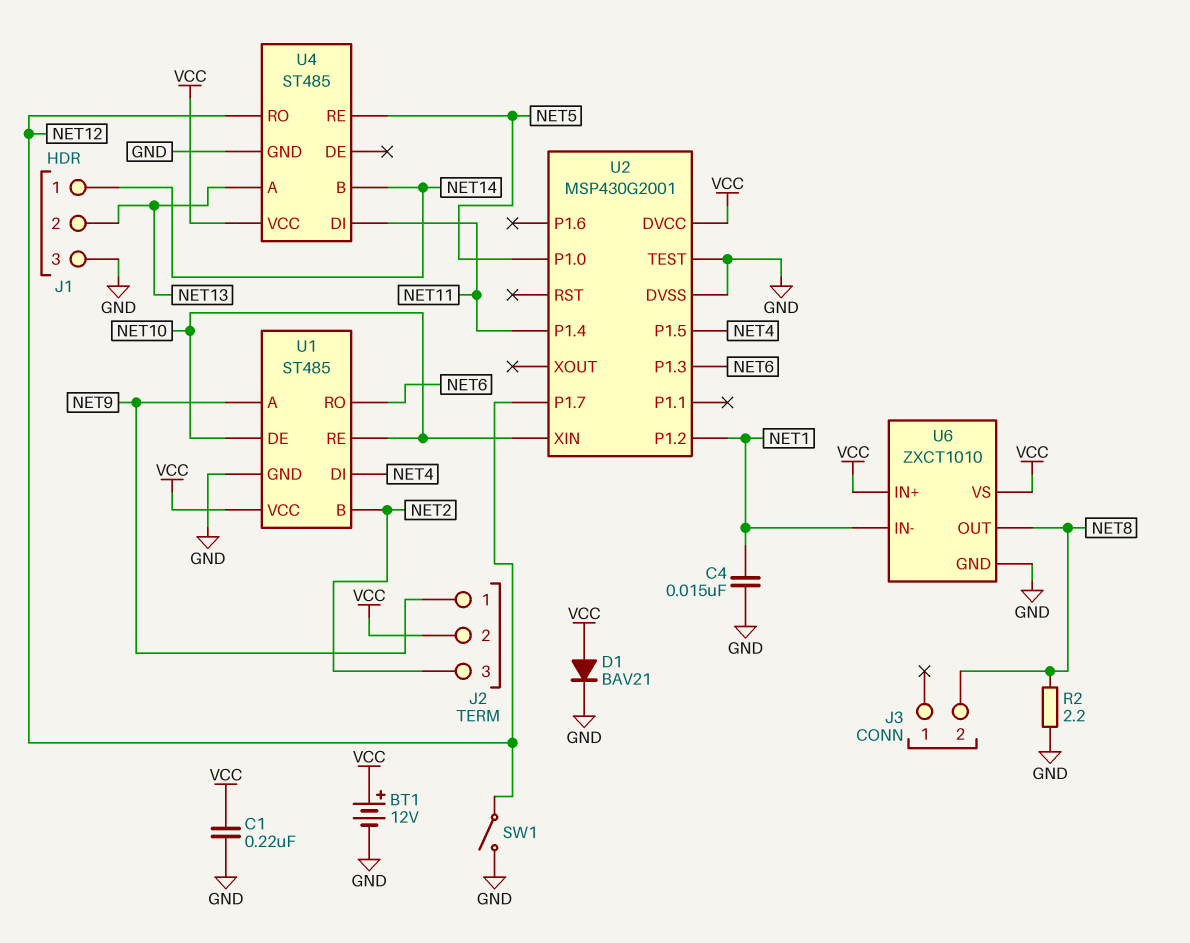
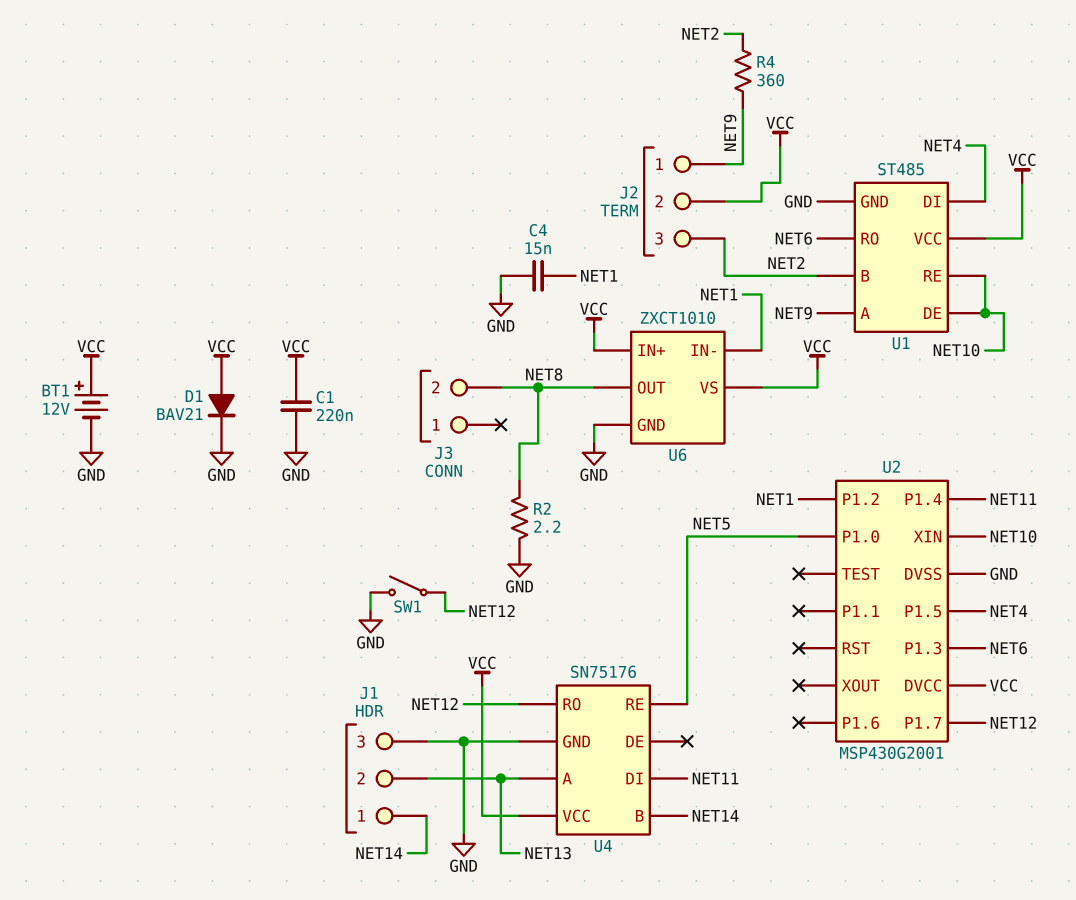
R4: none -> 360 (NET2, NET9)
U2 pin TEST: GND -> none
U4: ST485 -> SN75176

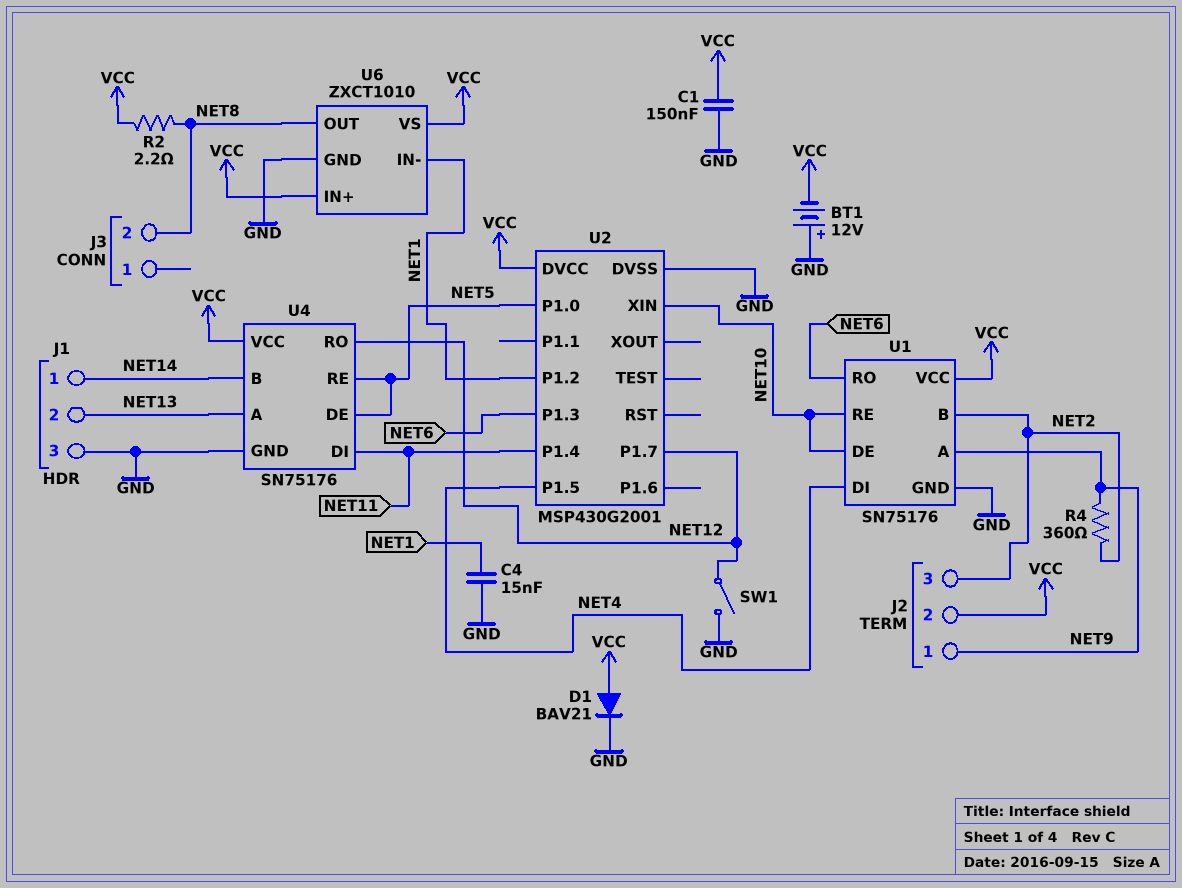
BT1: 12V (plus VCC, minus GND) -> 12V (plus GND, minus VCC)
C1: 220nF (GND, VCC) -> 150nF (GND, VCC)
R2: 2.2 (GND, NET8) -> 2.2 (NET8, VCC)
U1: ST485 -> SN75176
U4 pin DE: none -> NET5

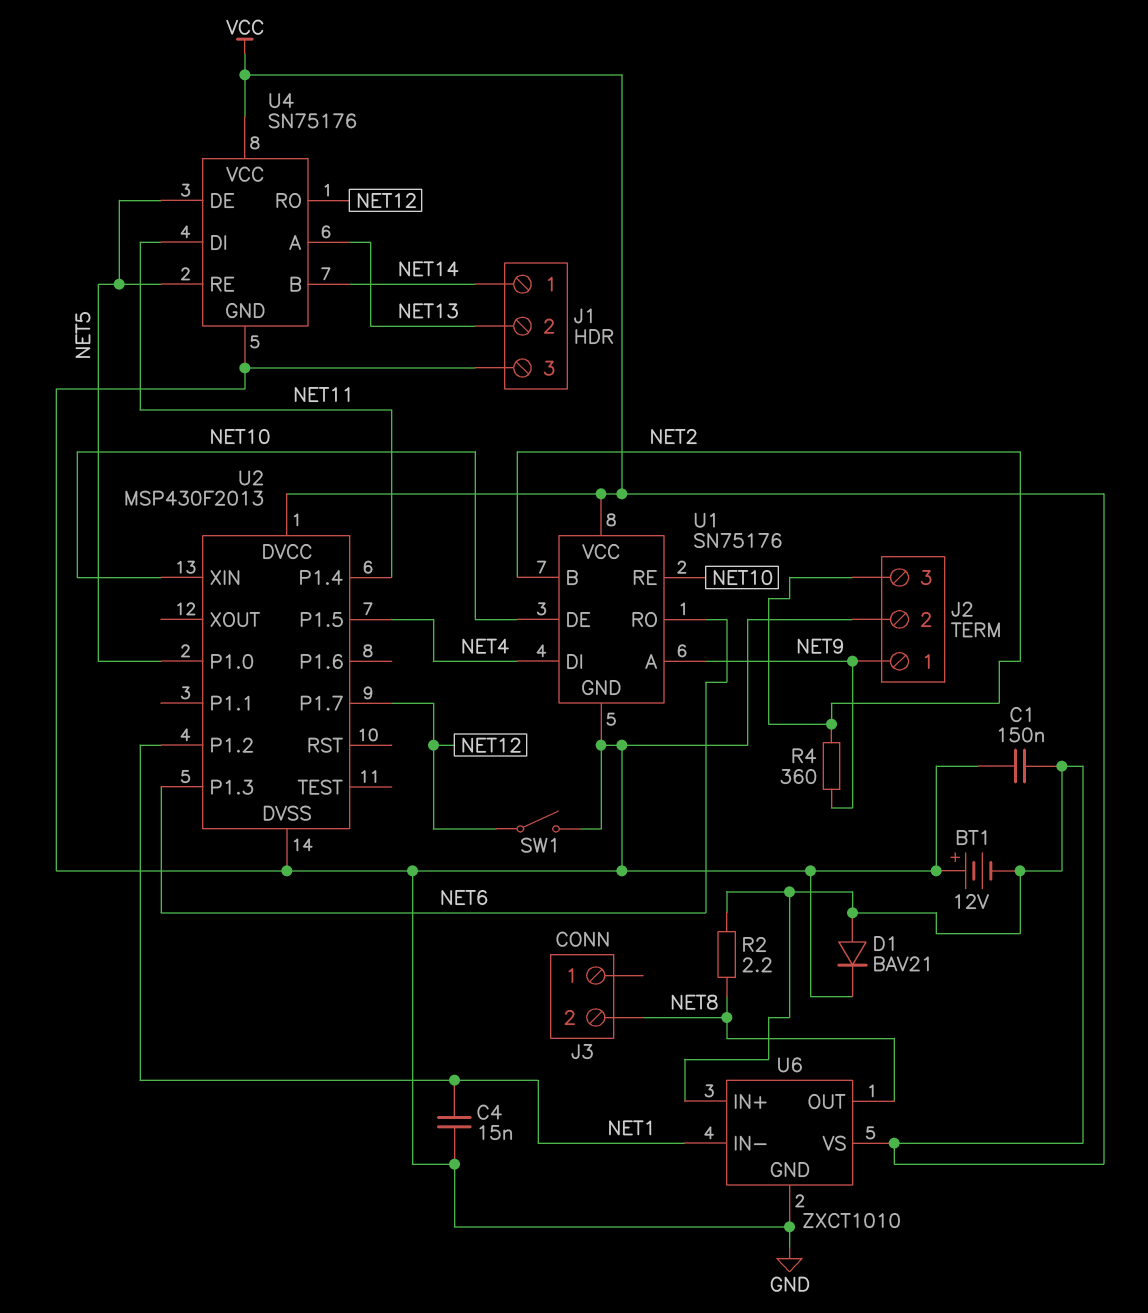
J2 pin 2: VCC -> GND
U2: MSP430G2001 -> MSP430F2013

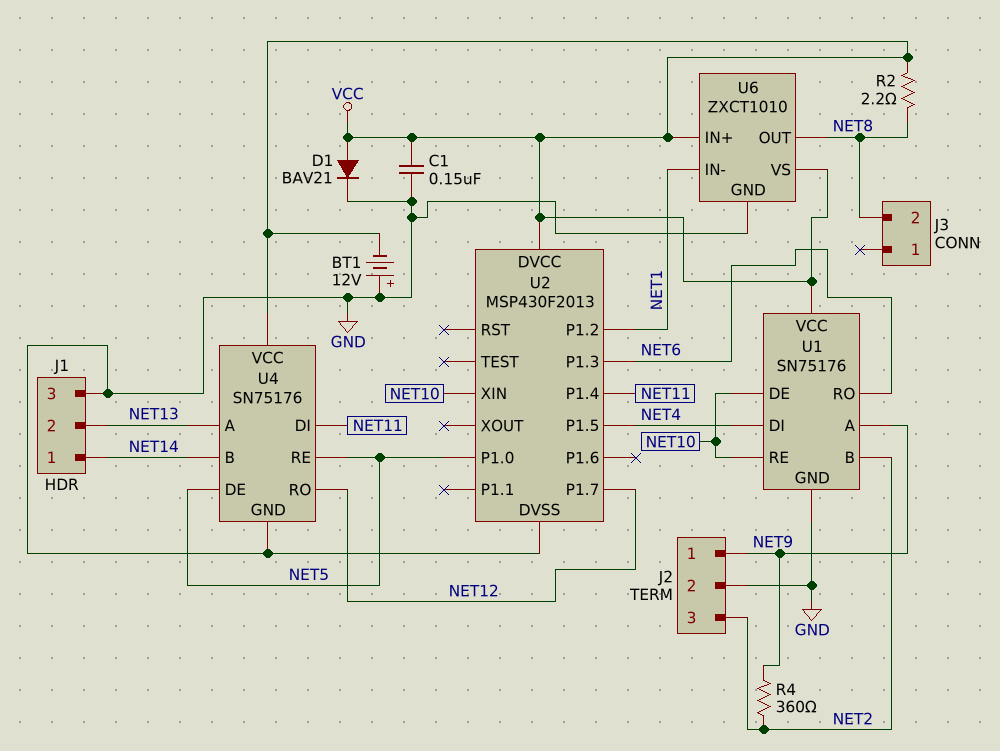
C4: 15nF (GND, NET1) -> none
SW1: switch (GND, NET12) -> none

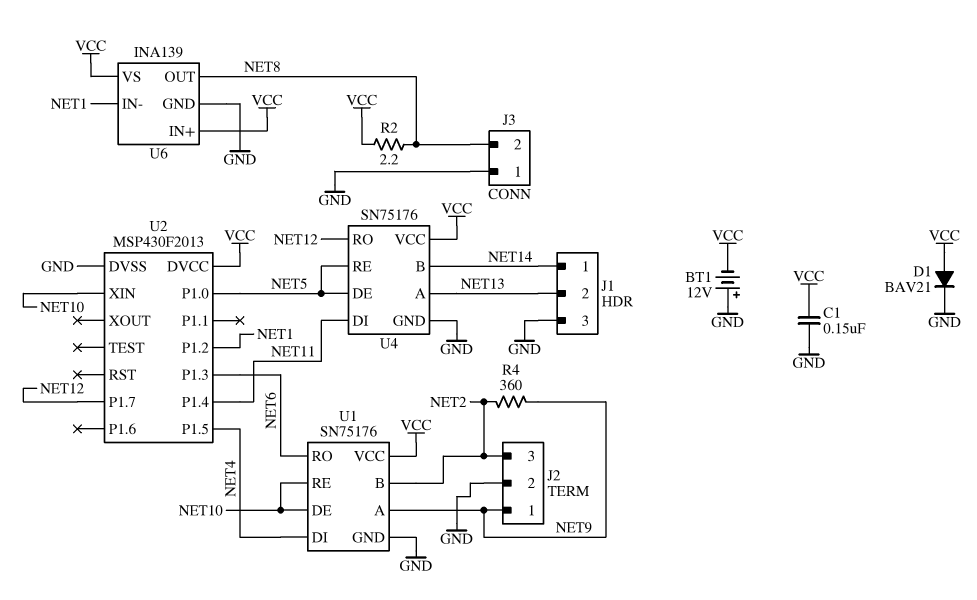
J3 pin 1: none -> GND
U6: ZXCT1010 -> INA139

